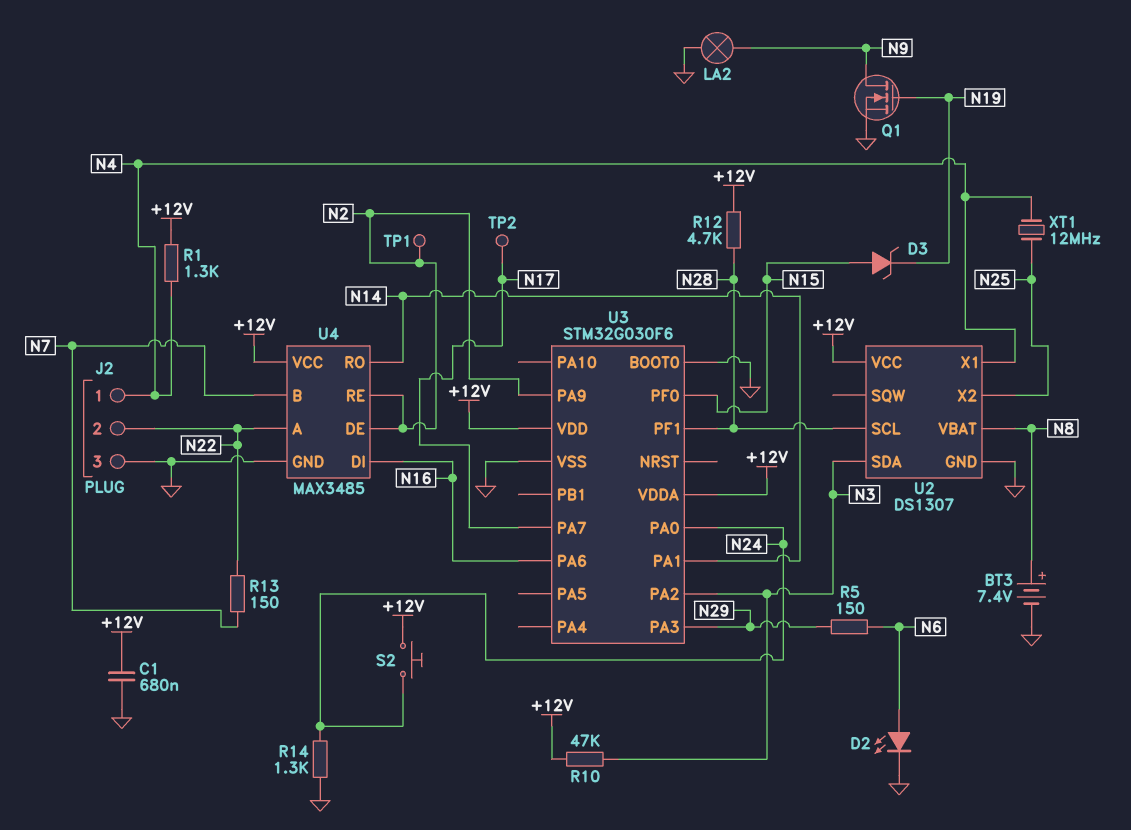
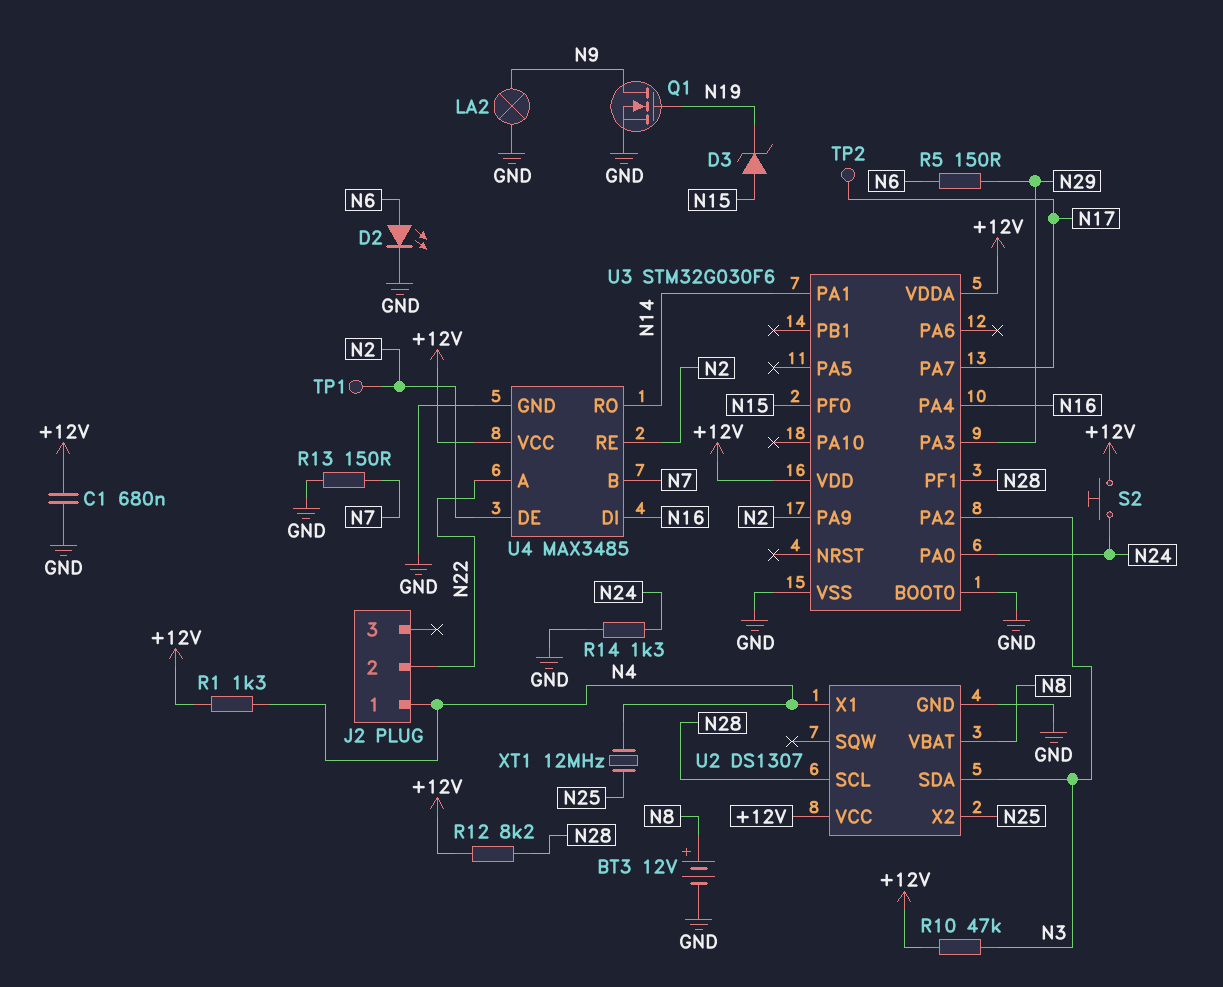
BT3: 7.4V (plus N8, minus GND) -> 12V (plus N8, minus GND)
J2 pin 3: GND -> none
R12: 4.7k (+12V, N28) -> 8.2k (+12V, N28)
R13: 150 (N7, N22) -> 150 (GND, N7)
U3 pin PA4: none -> N16
U3 pin PA6: N16 -> none

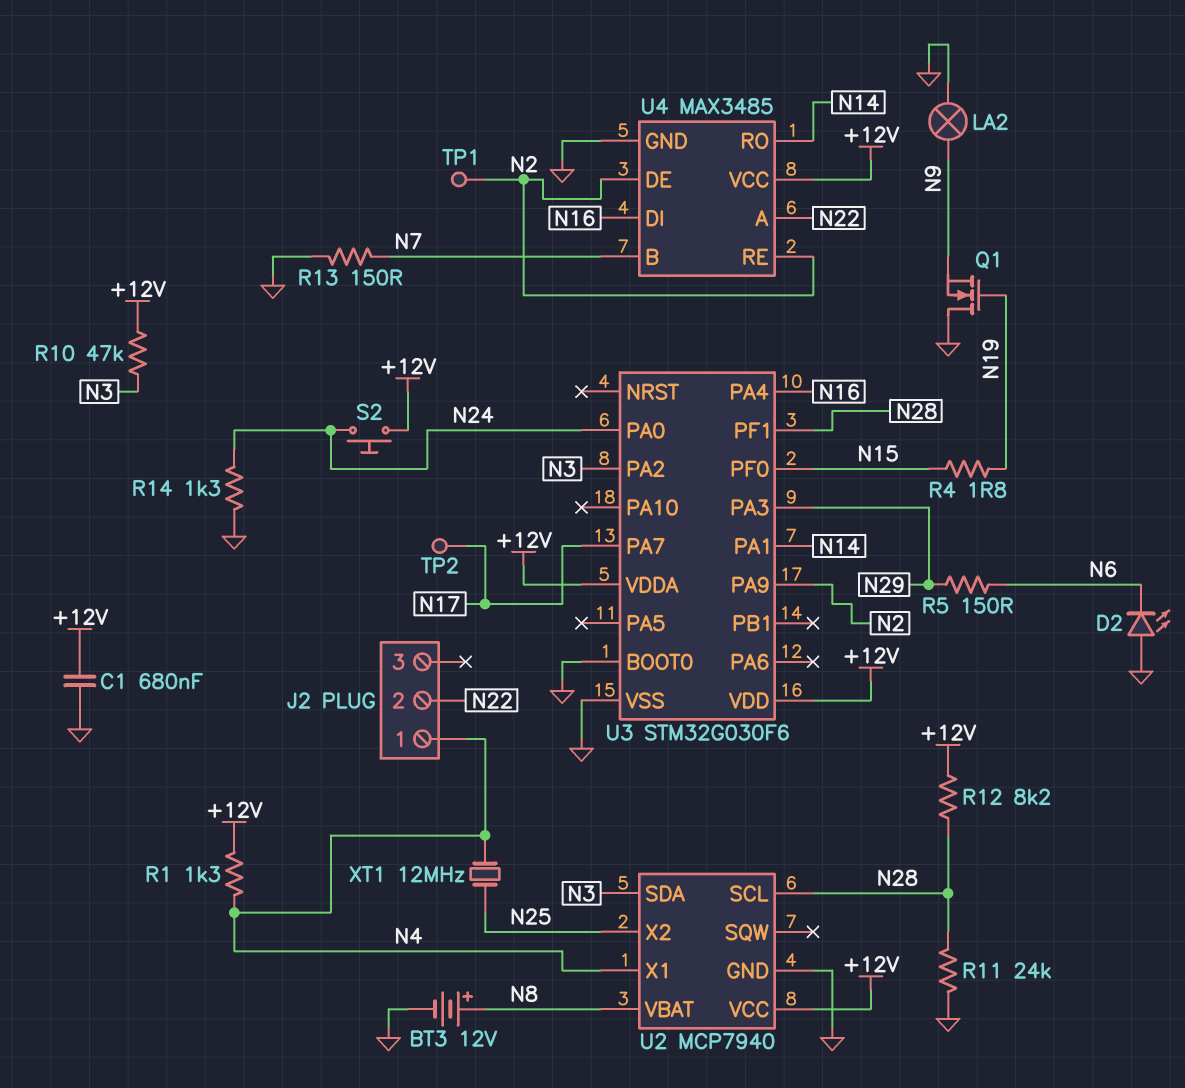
D2: LED (A N6, K GND) -> LED (A GND, K N6)
D3: zener (A N15, K N19) -> none
Q1: NMOS (G N19, D N9, S GND) -> NMOS (G N19, D GND, S N9)
R4: none -> 1.8 (N15, N19)
R11: none -> 24k (GND, N28)
U2: DS1307 -> MCP7940

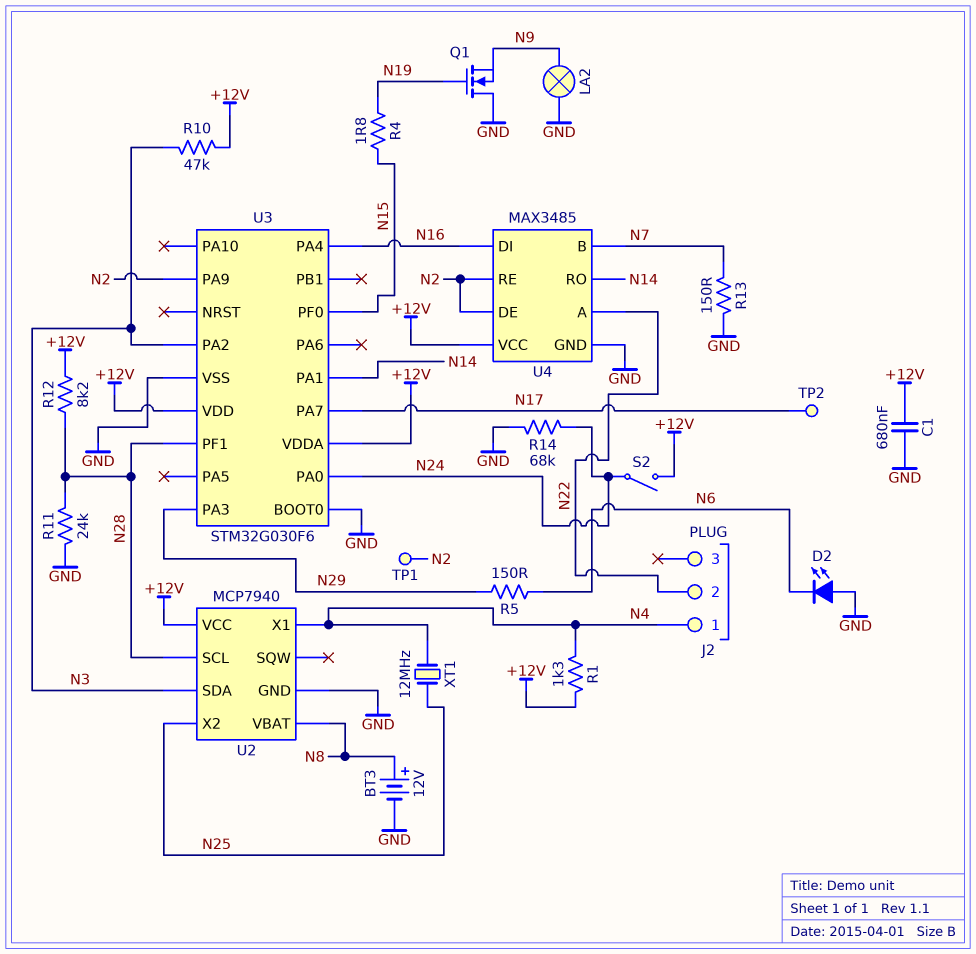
R14: 1.3k (GND, N24) -> 68k (GND, N24)
S2: button (+12V, N24) -> switch (+12V, N24)

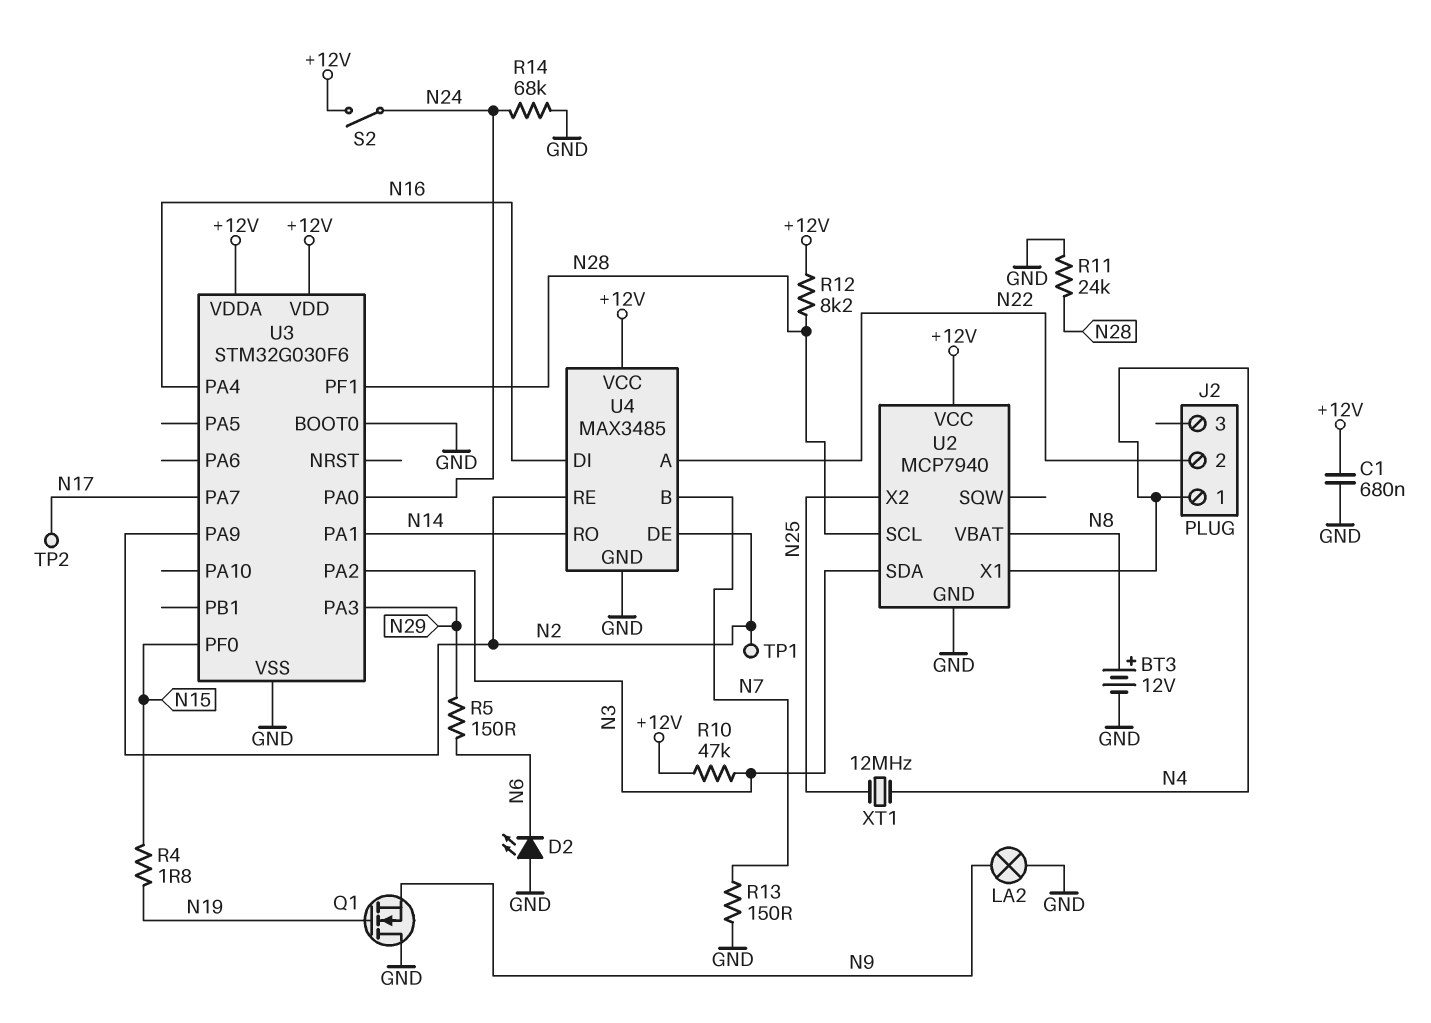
R1: 1.3k (+12V, N4) -> none

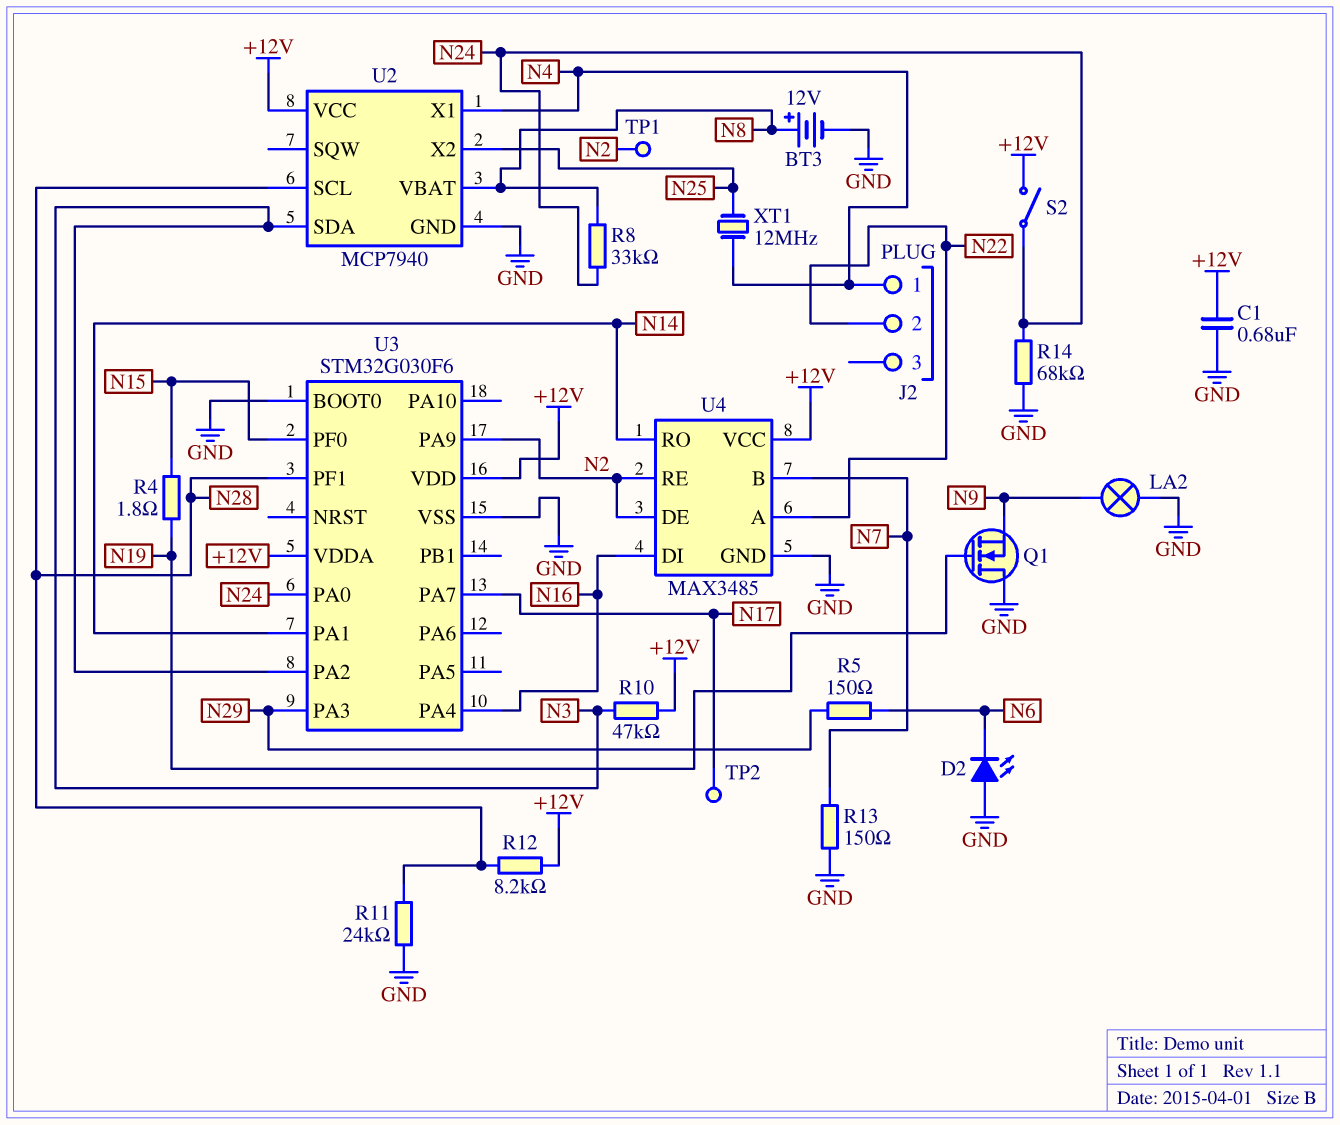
R8: none -> 33k (N8, N24)

